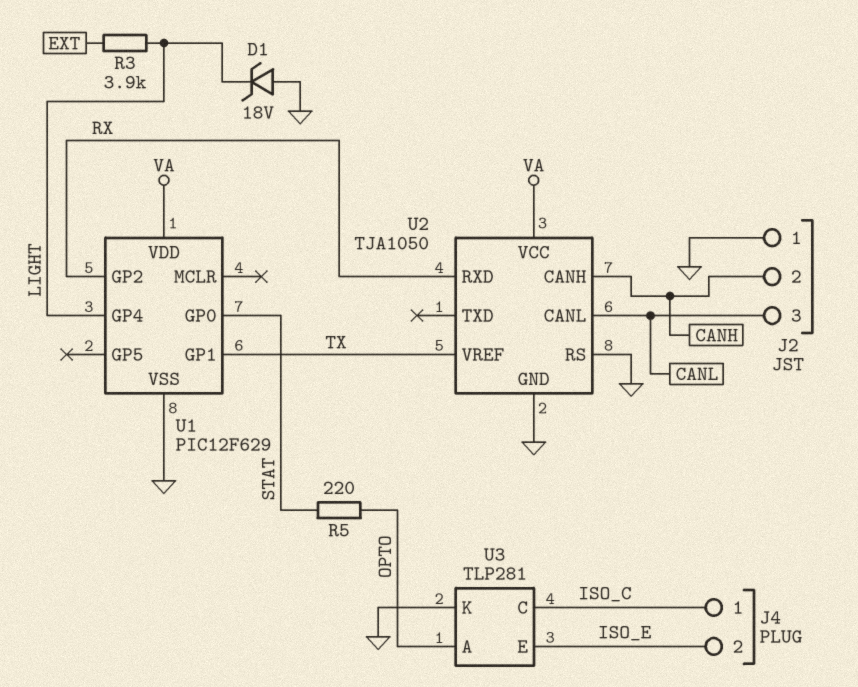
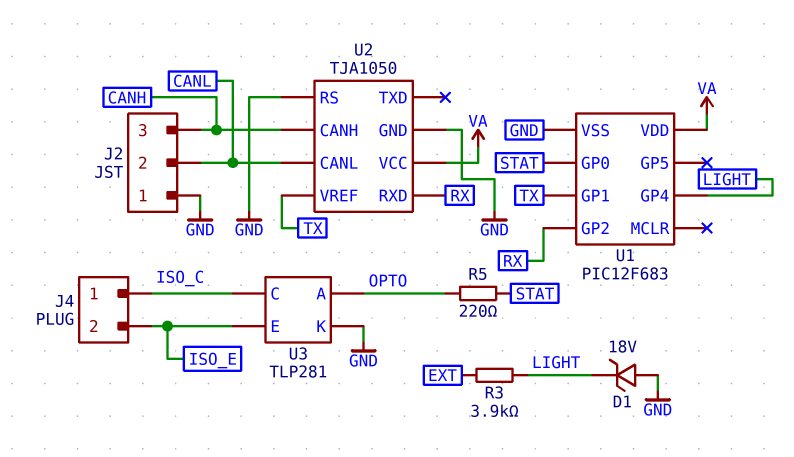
J2 pin 2: CANH -> CANL
J2 pin 3: CANL -> CANH
U1: PIC12F629 -> PIC12F683

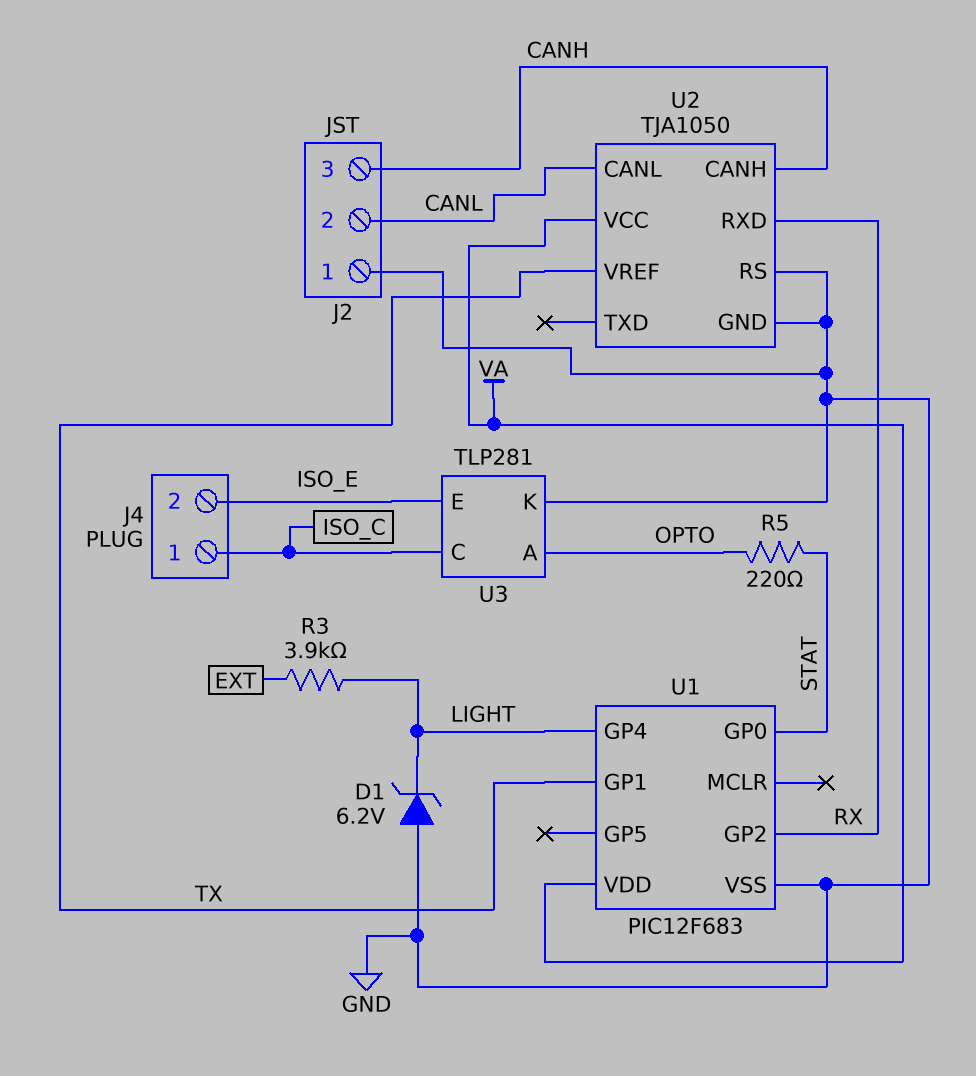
D1: zener 18V (A GND, K LIGHT) -> zener 6.2V (A GND, K LIGHT)

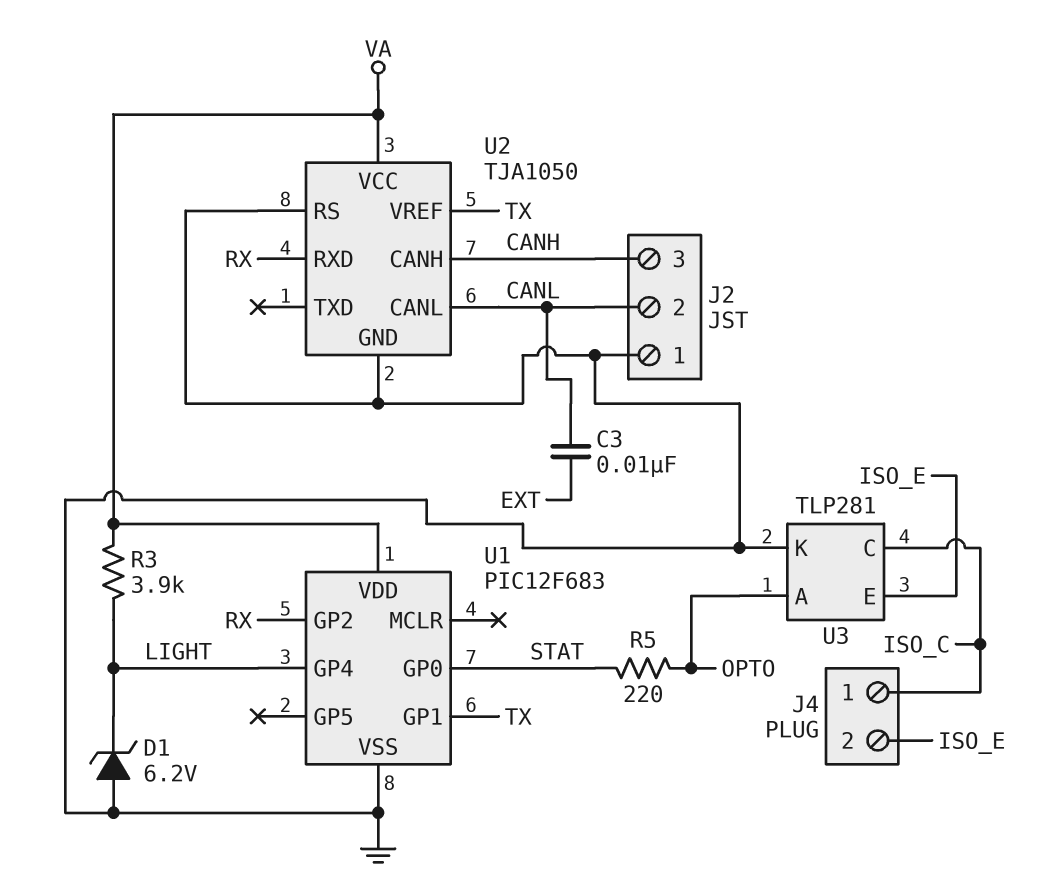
C3: none -> 10nF (CANL, EXT)
R3: 3.9k (EXT, LIGHT) -> 3.9k (LIGHT, VA)

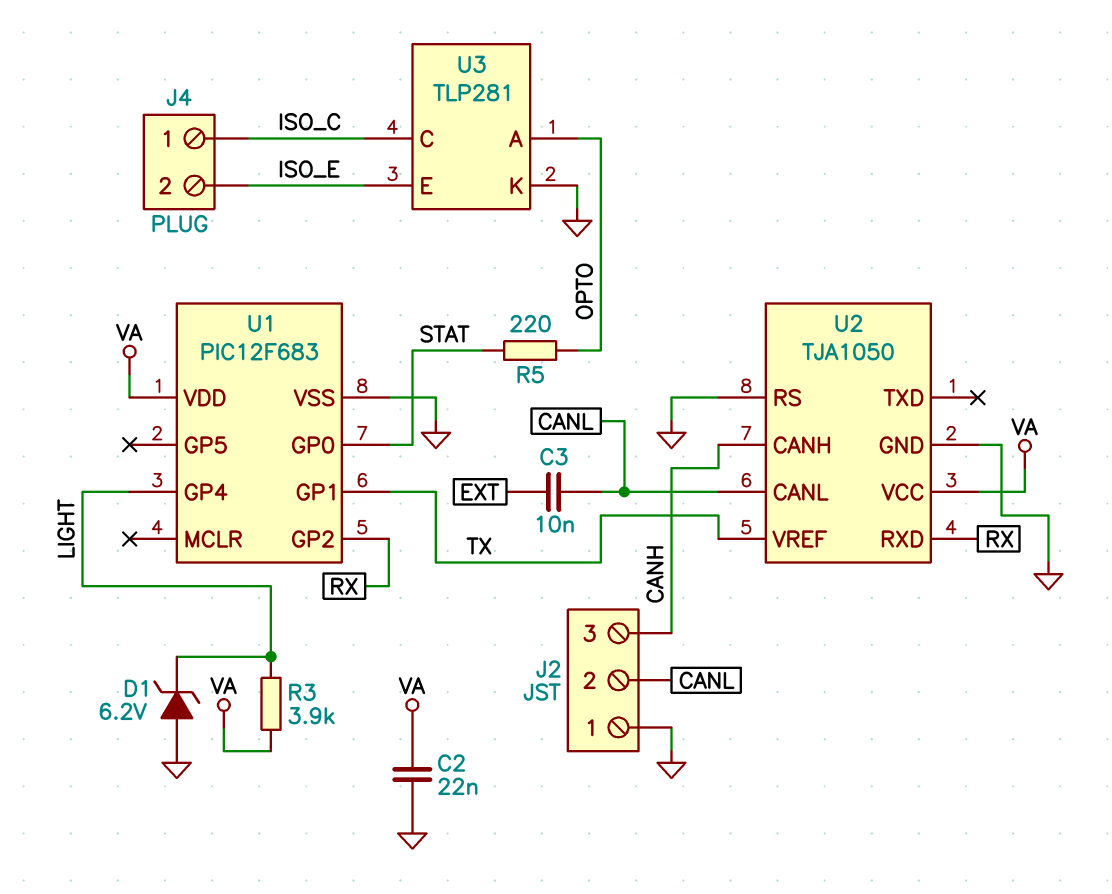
C2: none -> 22nF (GND, VA)

